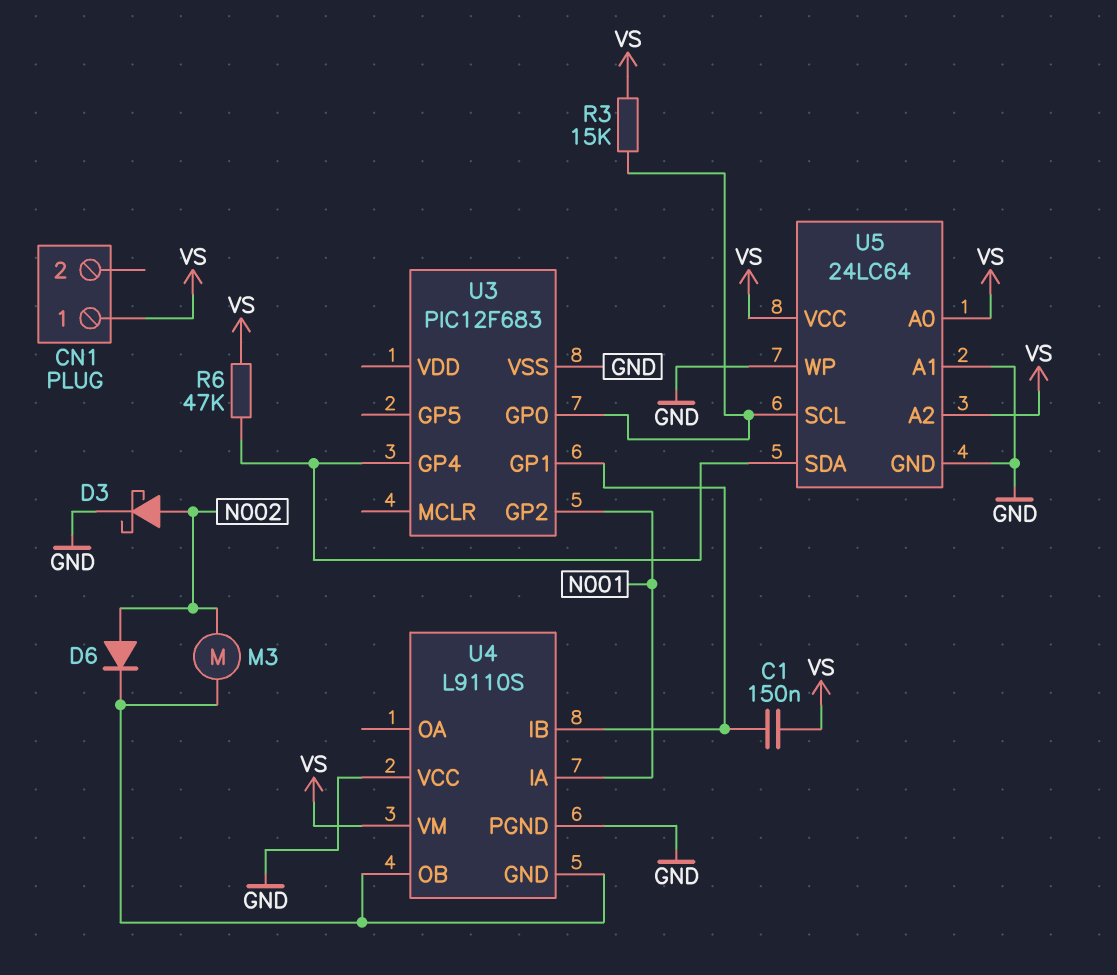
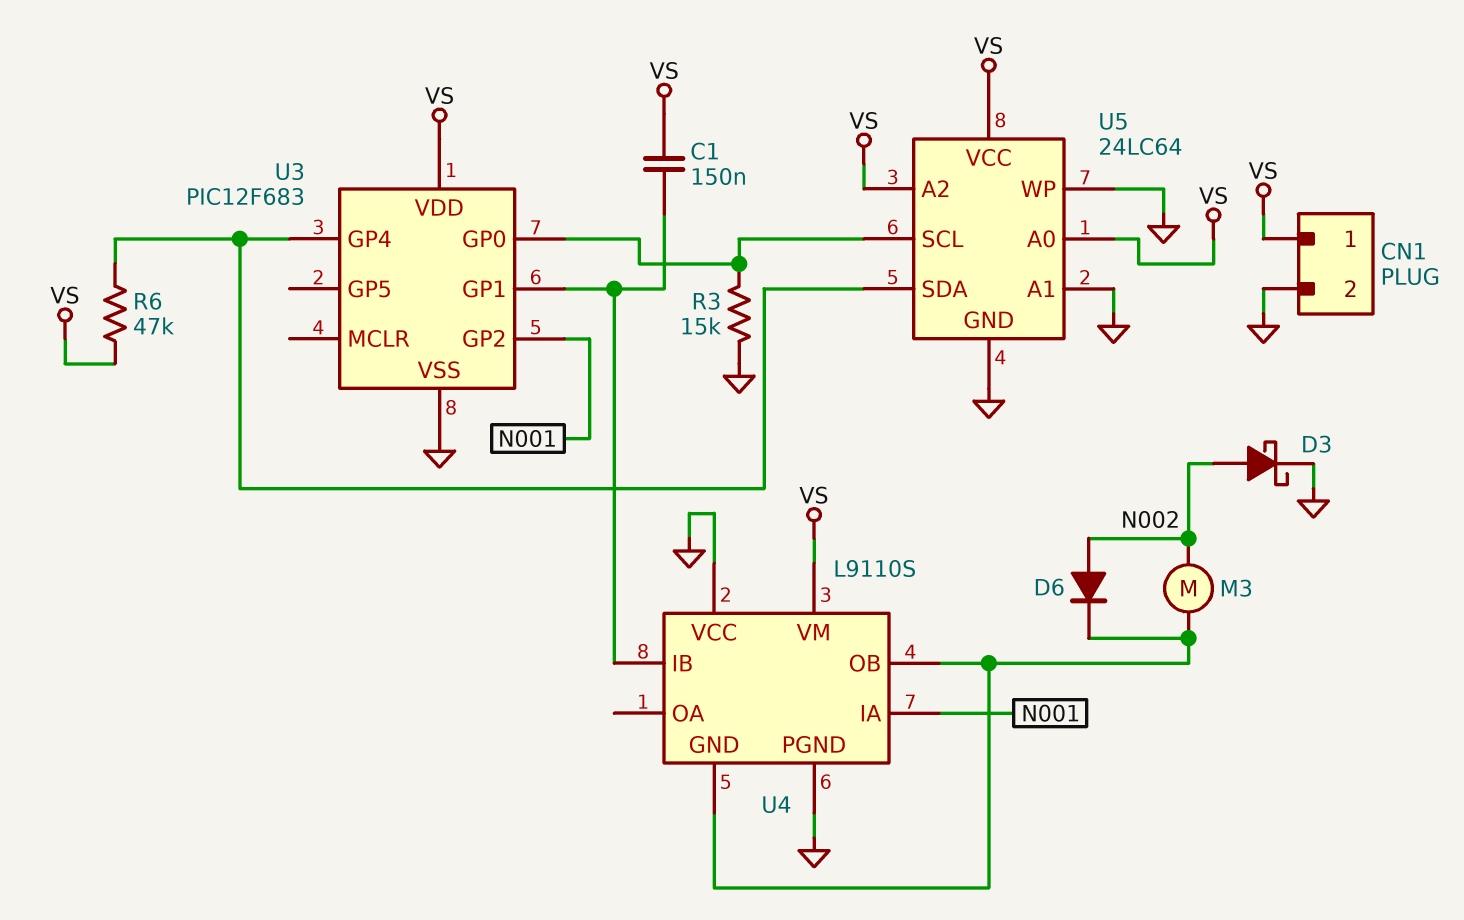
CN1 pin 2: none -> GND
R3: 15k (U3/GP0, VS) -> 15k (GND, U3/GP0)
U3 pin VDD: none -> VS

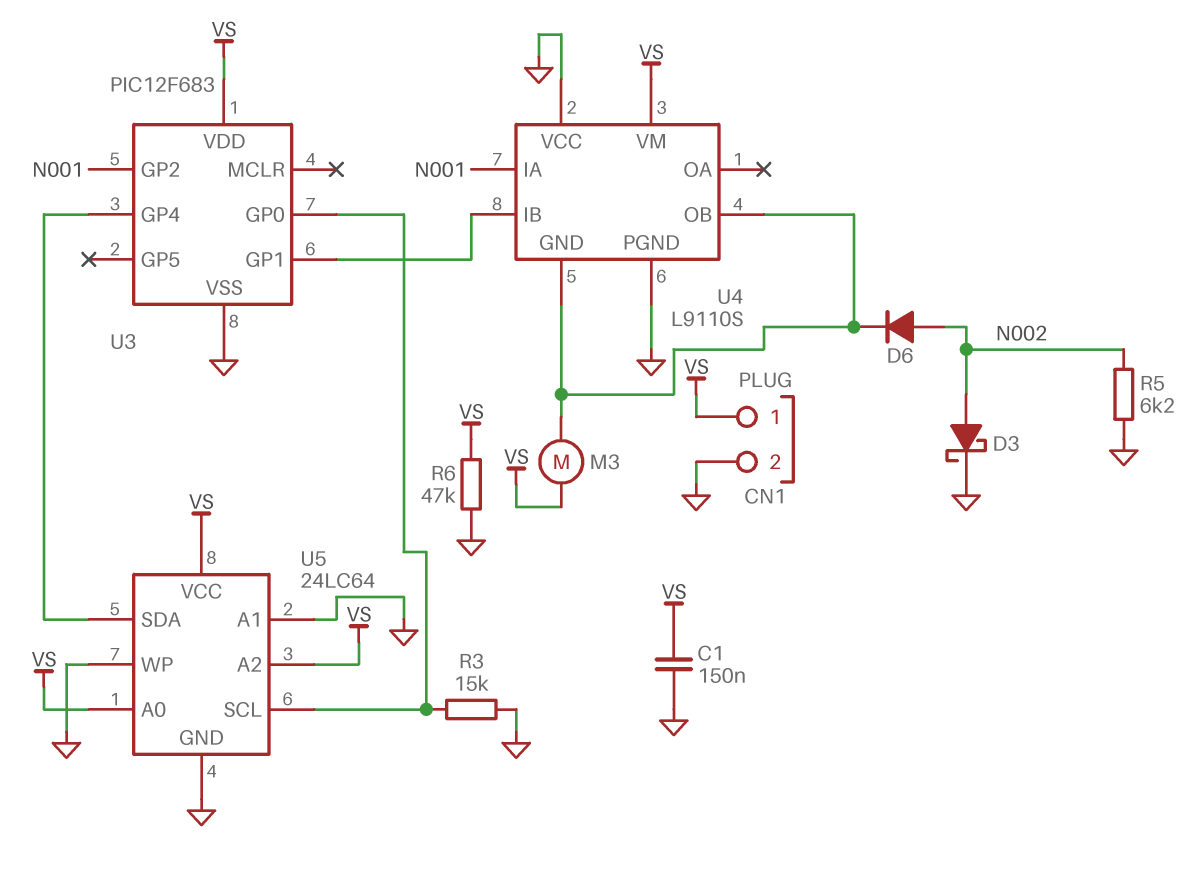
C1: 150nF (U3/GP1, VS) -> 150nF (GND, VS)
M3: motor (N002, U4/GND) -> motor (U4/GND, VS)
R5: none -> 6.2k (GND, N002)
R6: 47k (U3/GP4, VS) -> 47k (GND, VS)

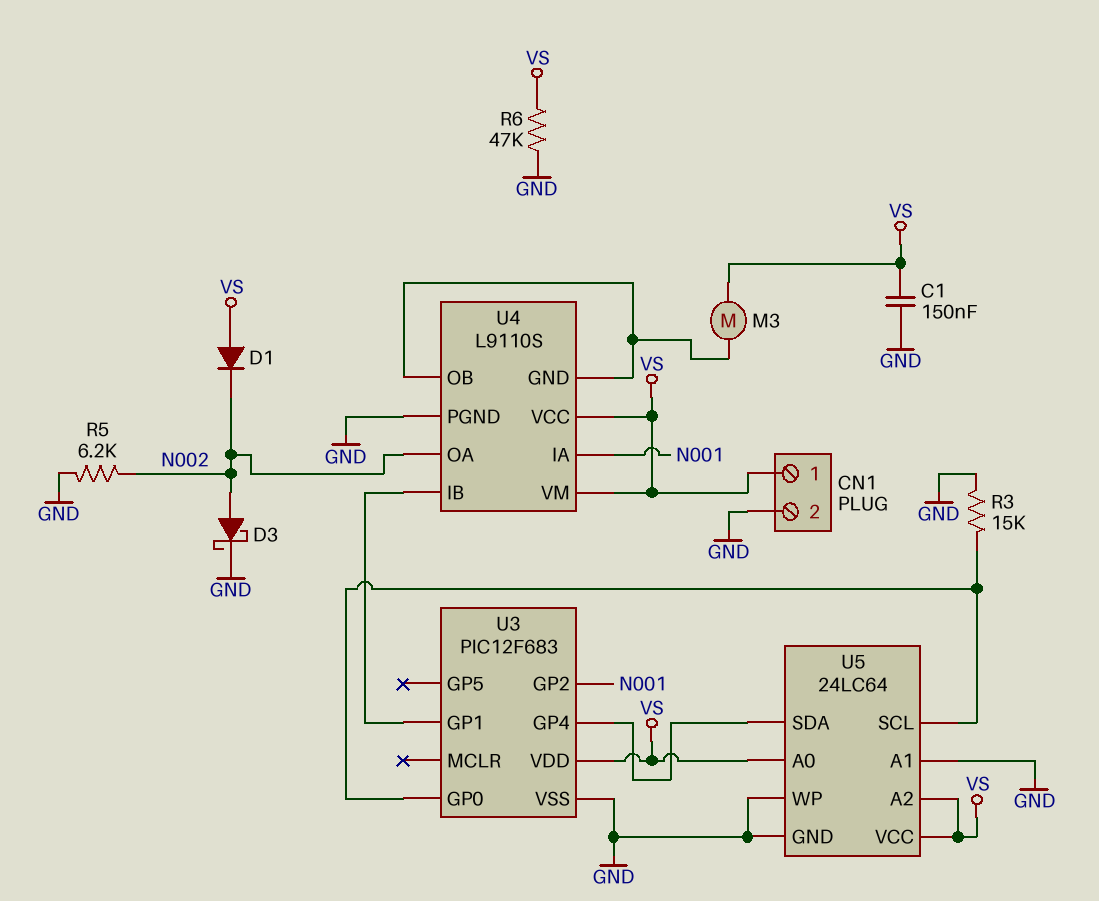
D1: none -> diode (A VS, K N002)
D6: diode (A N002, K U4/GND) -> none
U4 pin OA: none -> N002
U4 pin VCC: GND -> VS

